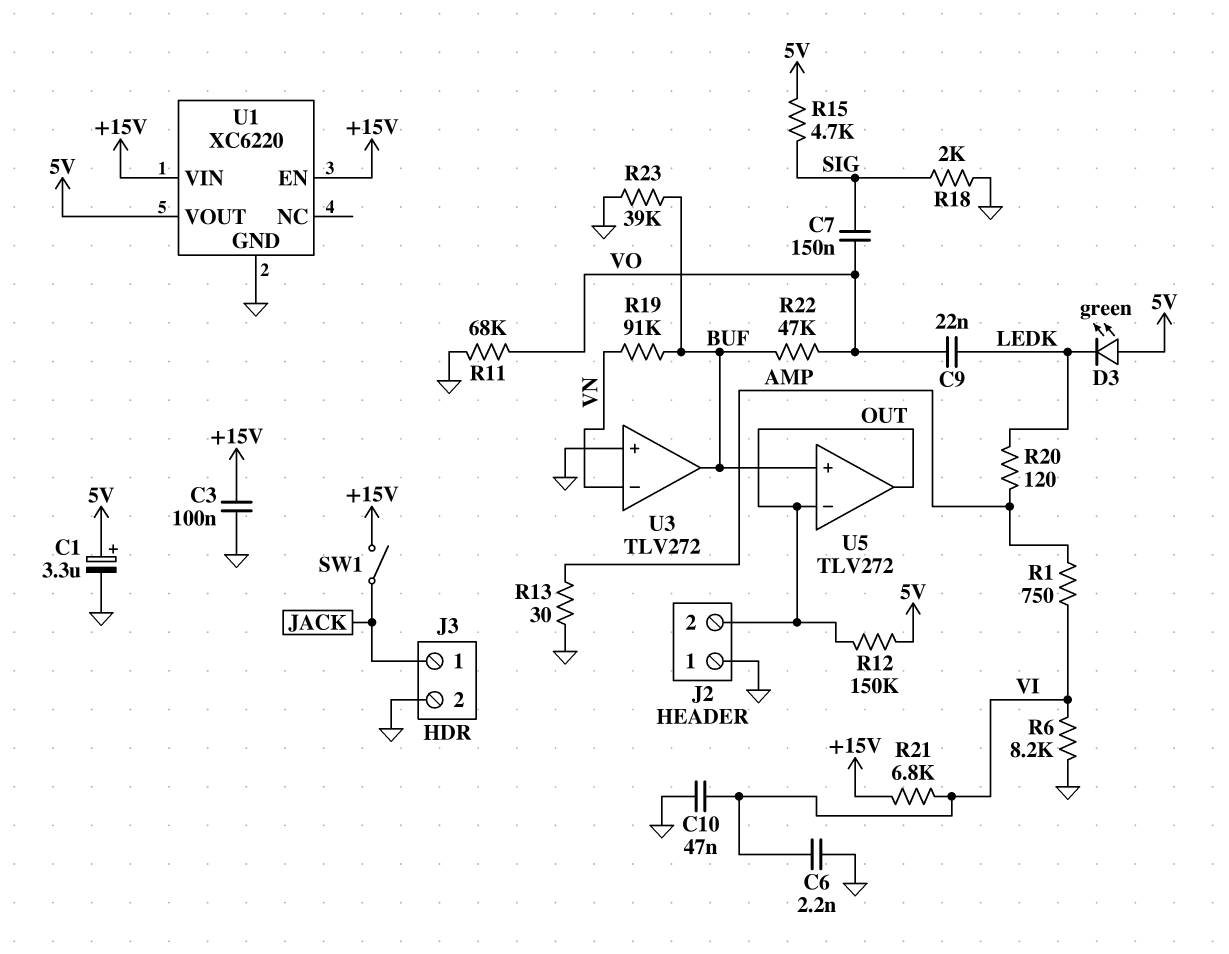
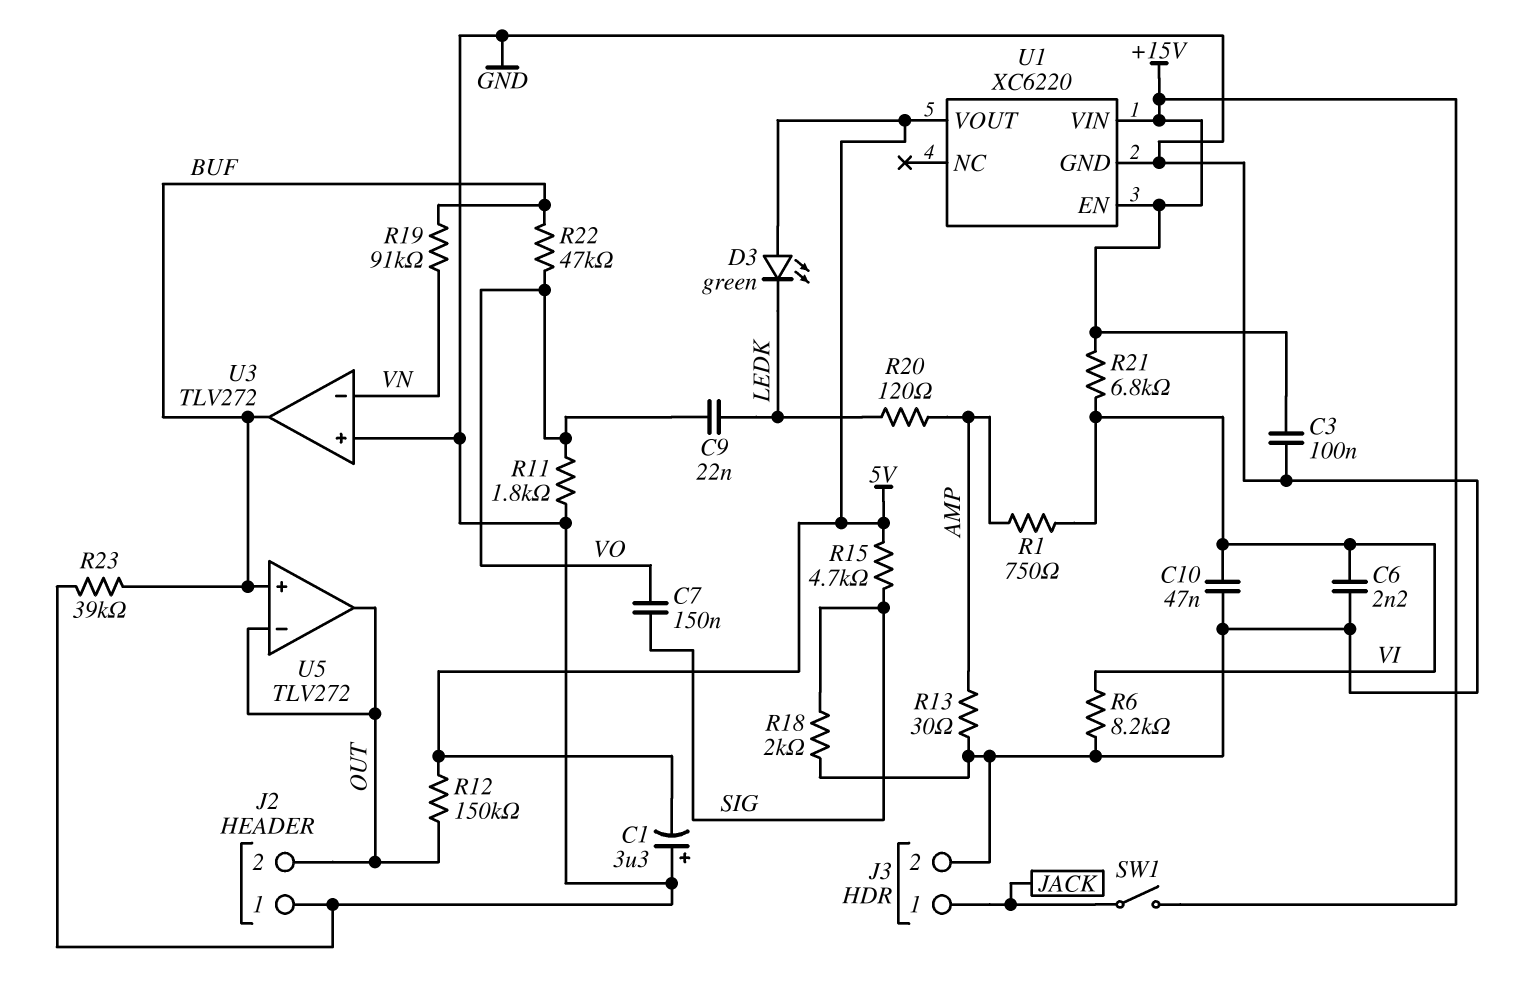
C1: 3.3uF (plus 5V, minus GND) -> 3.3uF (plus GND, minus 5V)
R11: 68k (GND, VO) -> 1.8k (GND, VO)

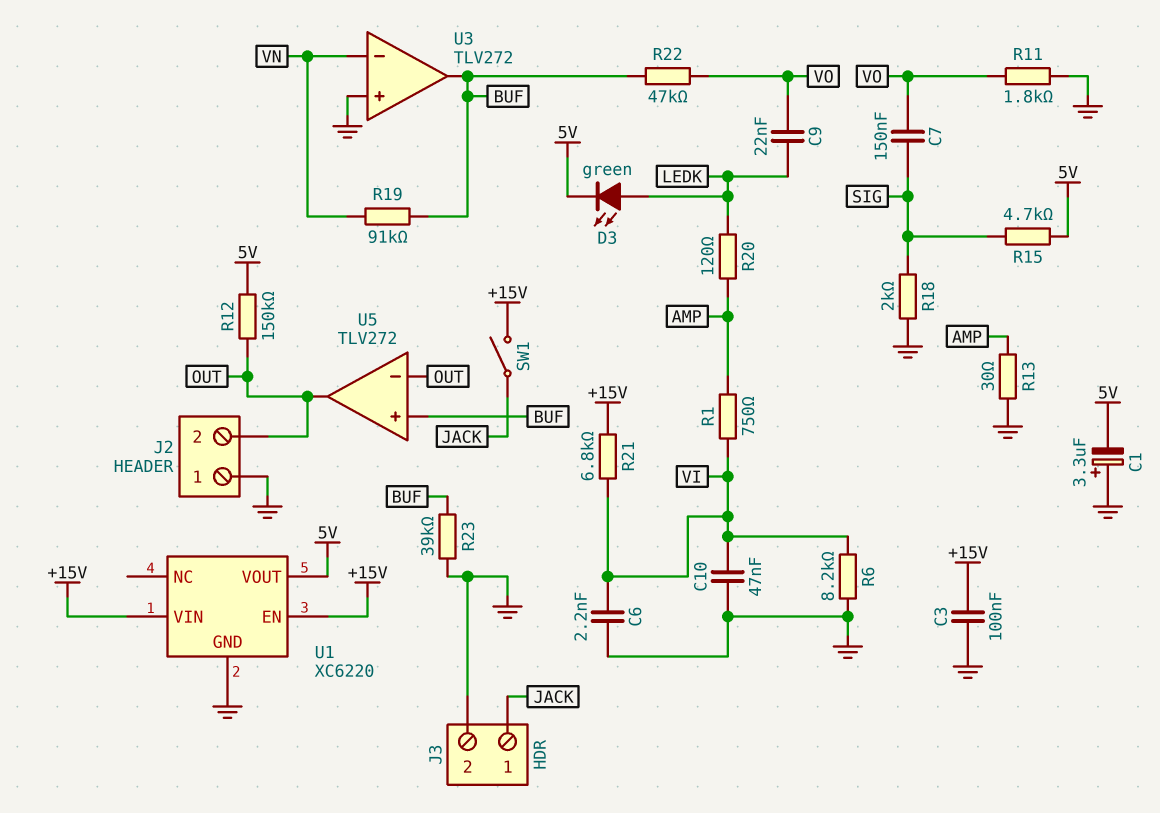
D3: LED green (A 5V, K LEDK) -> LED green (A LEDK, K 5V)

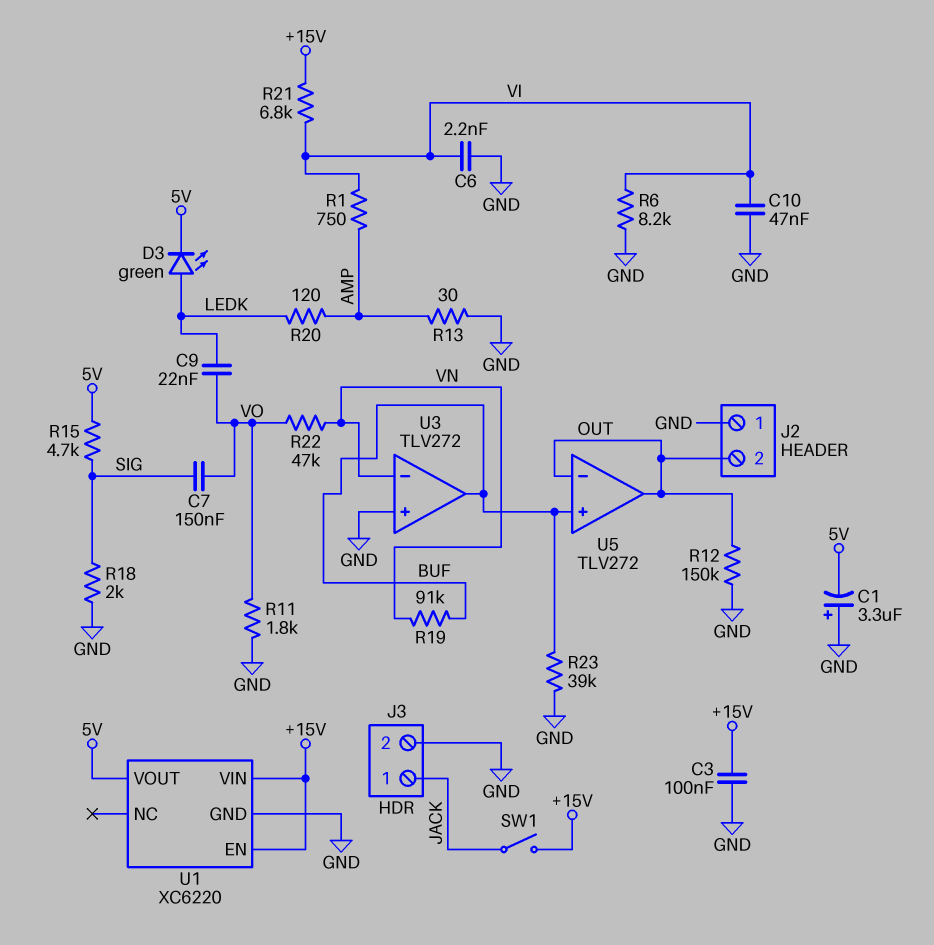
R12: 150k (5V, OUT) -> 150k (GND, OUT)
R22: 47k (BUF, VO) -> 47k (VN, VO)

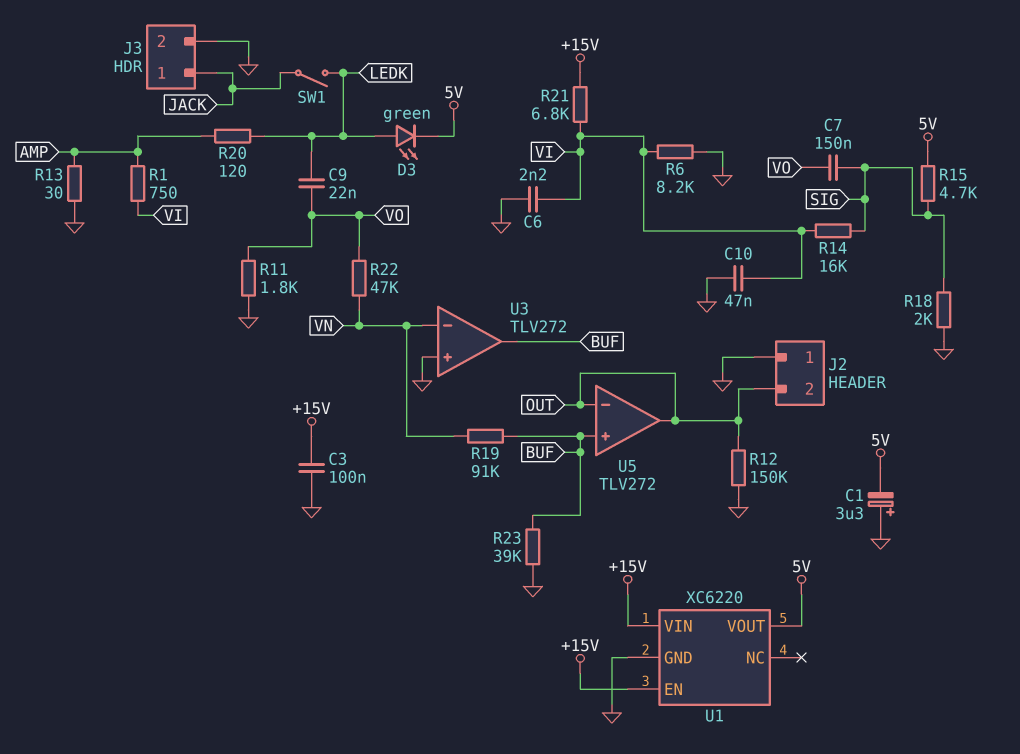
R14: none -> 16k (SIG, VI)
SW1: switch (+15V, JACK) -> switch (JACK, LEDK)

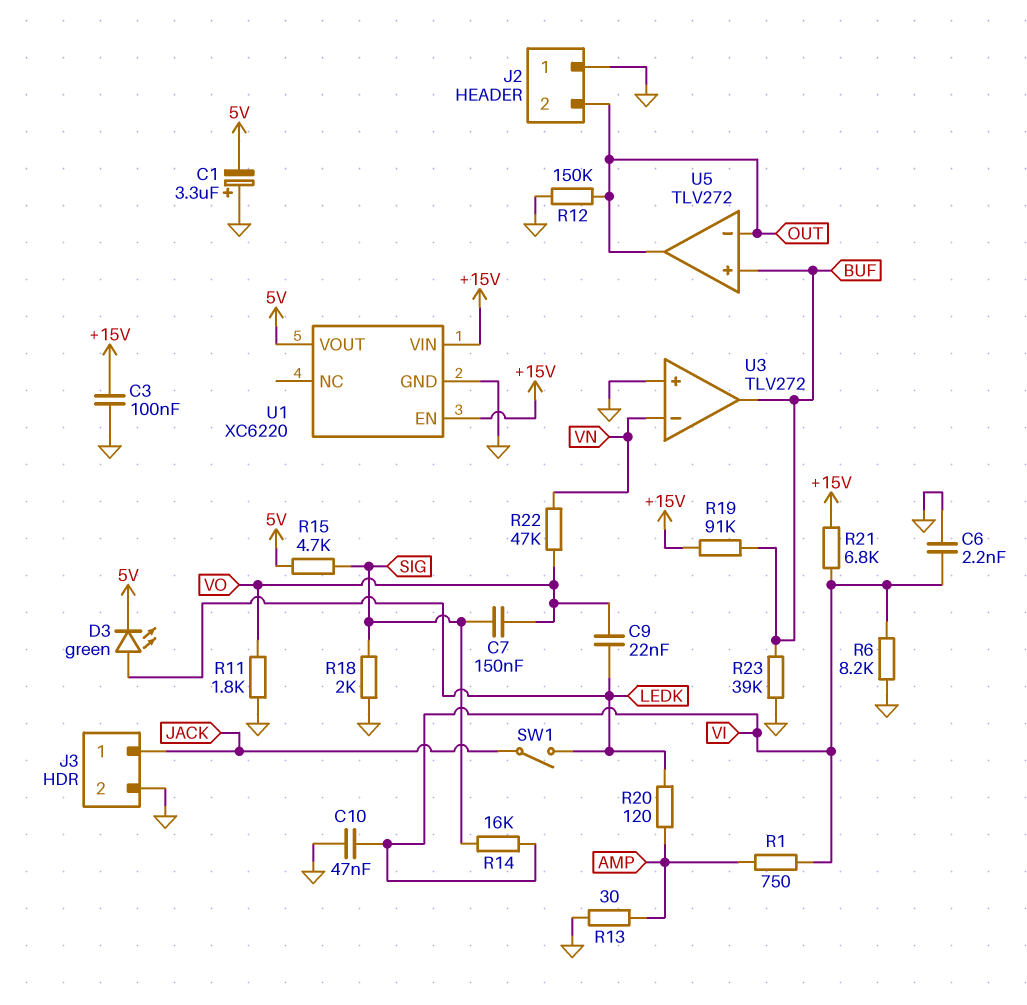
R19: 91k (BUF, VN) -> 91k (+15V, BUF)

